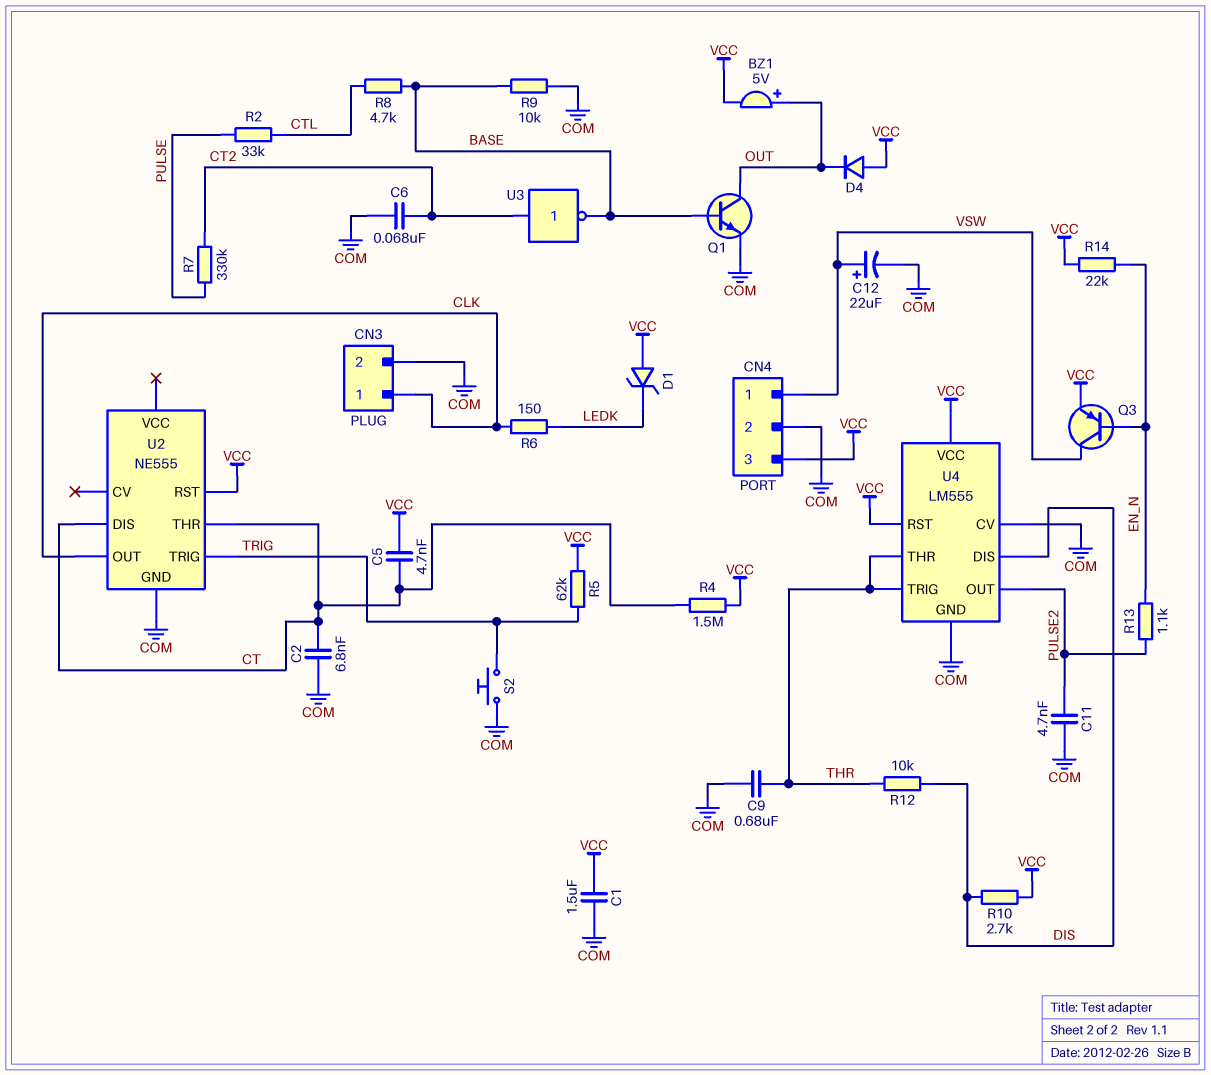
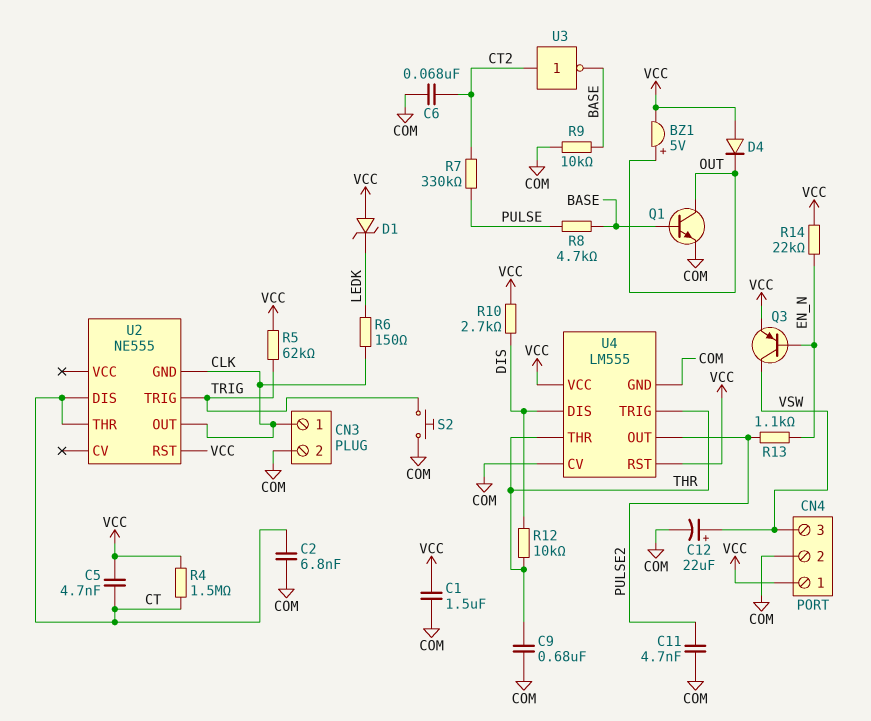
CN4 pin 1: VSW -> VCC
CN4 pin 3: VCC -> VSW
R2: 33k (CTL, PULSE) -> none
R8: 4.7k (BASE, CTL) -> 4.7k (BASE, PULSE)
U2 pin GND: COM -> CLK

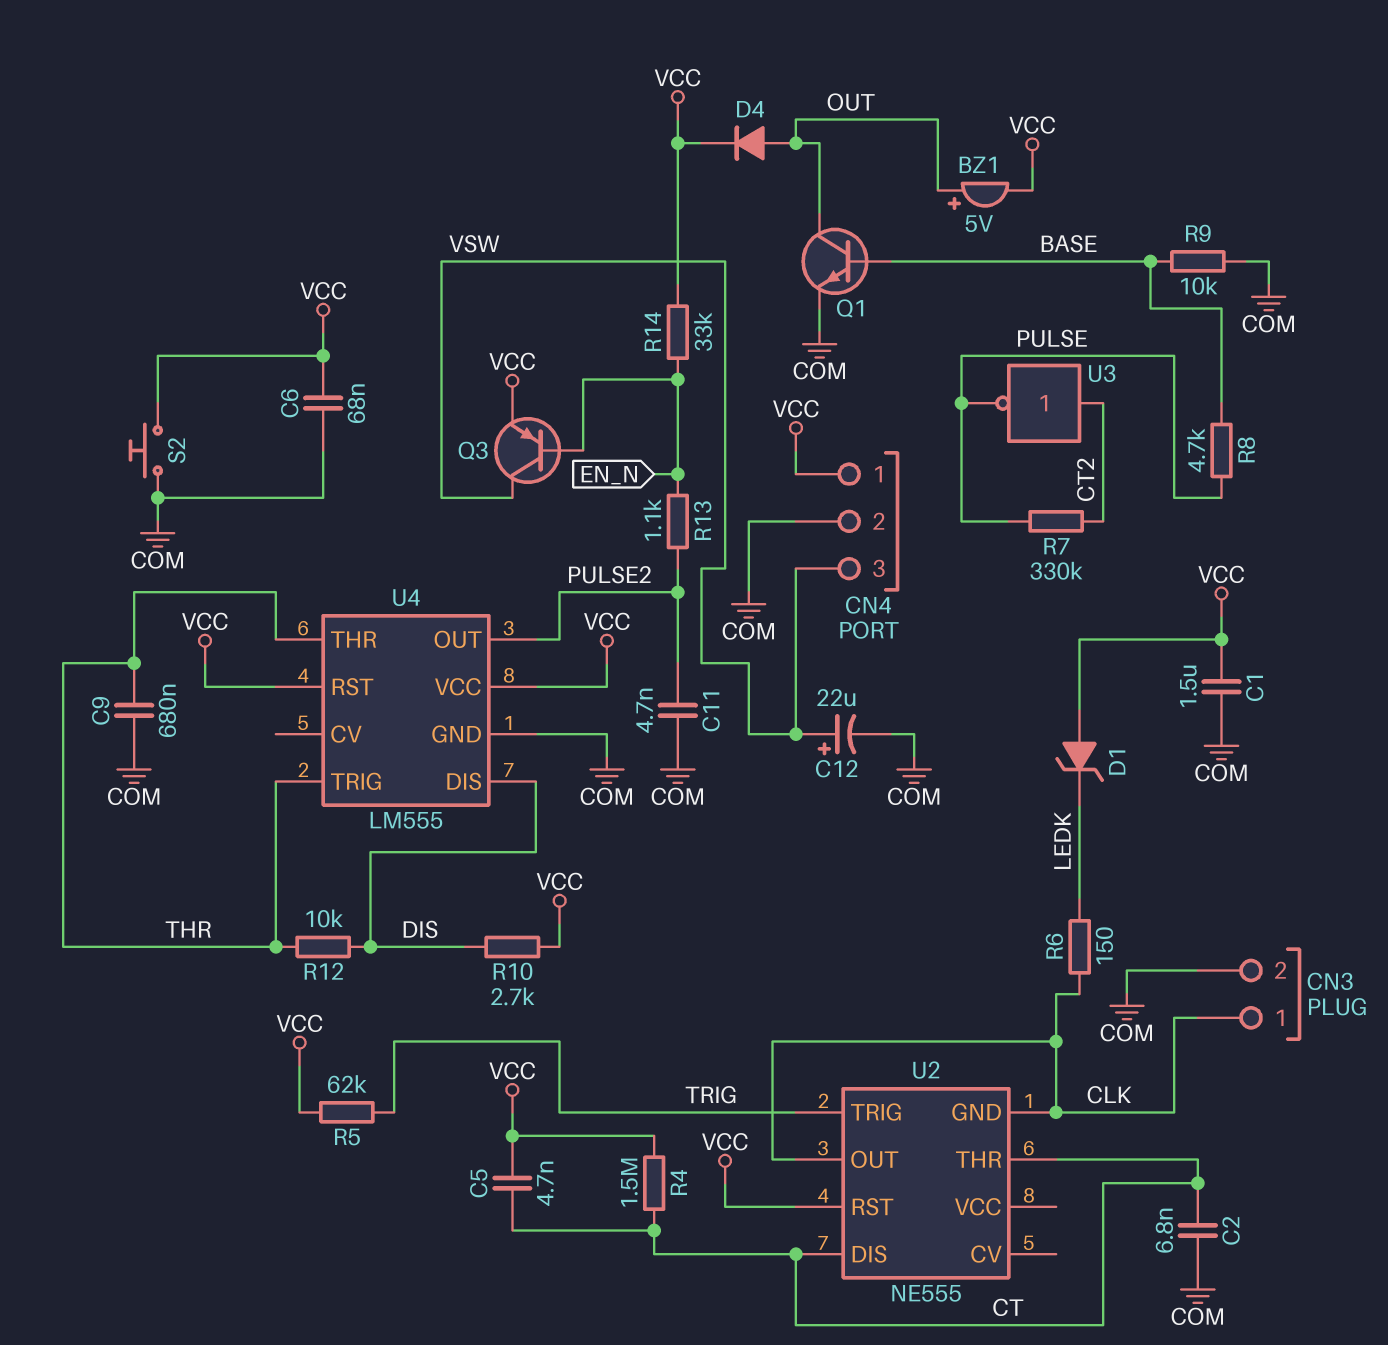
C6: 68nF (COM, CT2) -> 68nF (COM, VCC)
D4: diode (A VCC, K OUT) -> diode (A OUT, K VCC)
R14: 22k (EN_N, VCC) -> 33k (EN_N, VCC)
S2: button (COM, TRIG) -> button (COM, VCC)
U3: NOT (in CT2, out BASE) -> NOT (in CT2, out PULSE)
U4 pin CV: COM -> none

